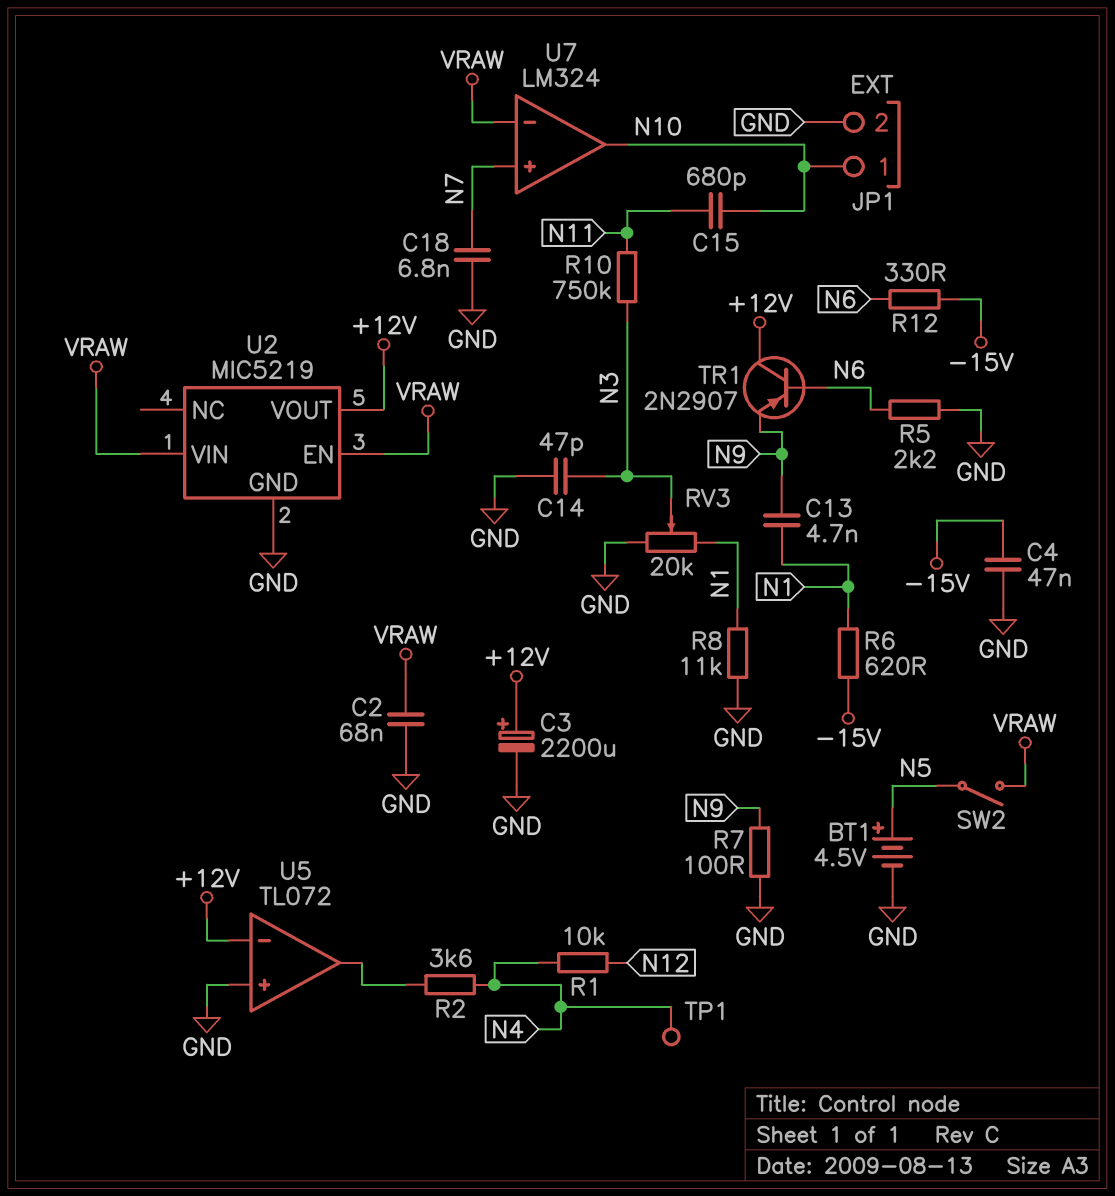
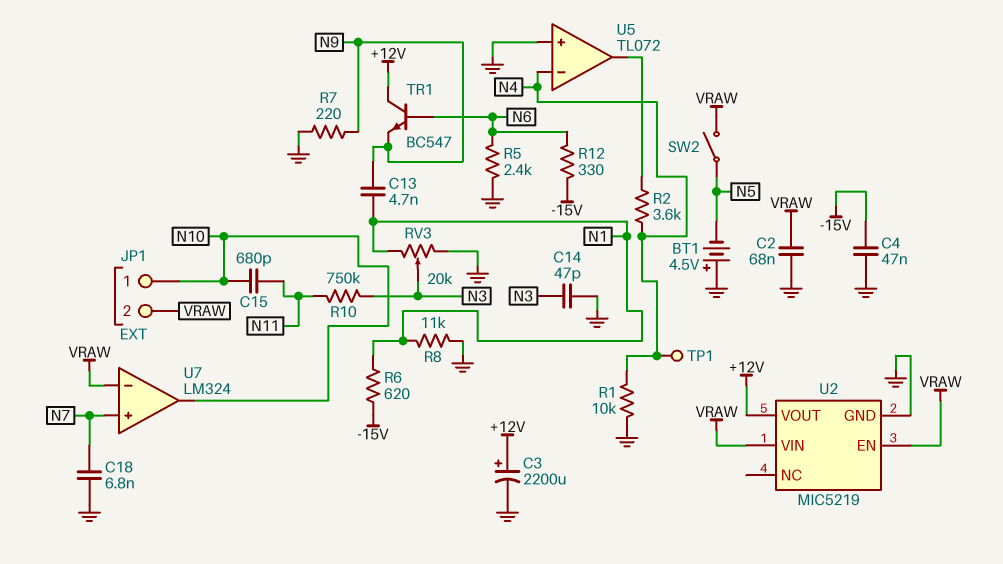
BT1: 4.5V (plus N5, minus GND) -> 4.5V (plus GND, minus N5)
JP1 pin 2: GND -> VRAW
R1: 10k (N4, N12) -> 10k (GND, N4)
R5: 2.2k (GND, N6) -> 2.4k (GND, N6)
R7: 100 (GND, N9) -> 220 (GND, N9)
TR1: PNP 2N2907 (B N6, C +12V, E N9) -> NPN BC547 (B N6, C +12V, E N9)
U5 pin in-: +12V -> N4

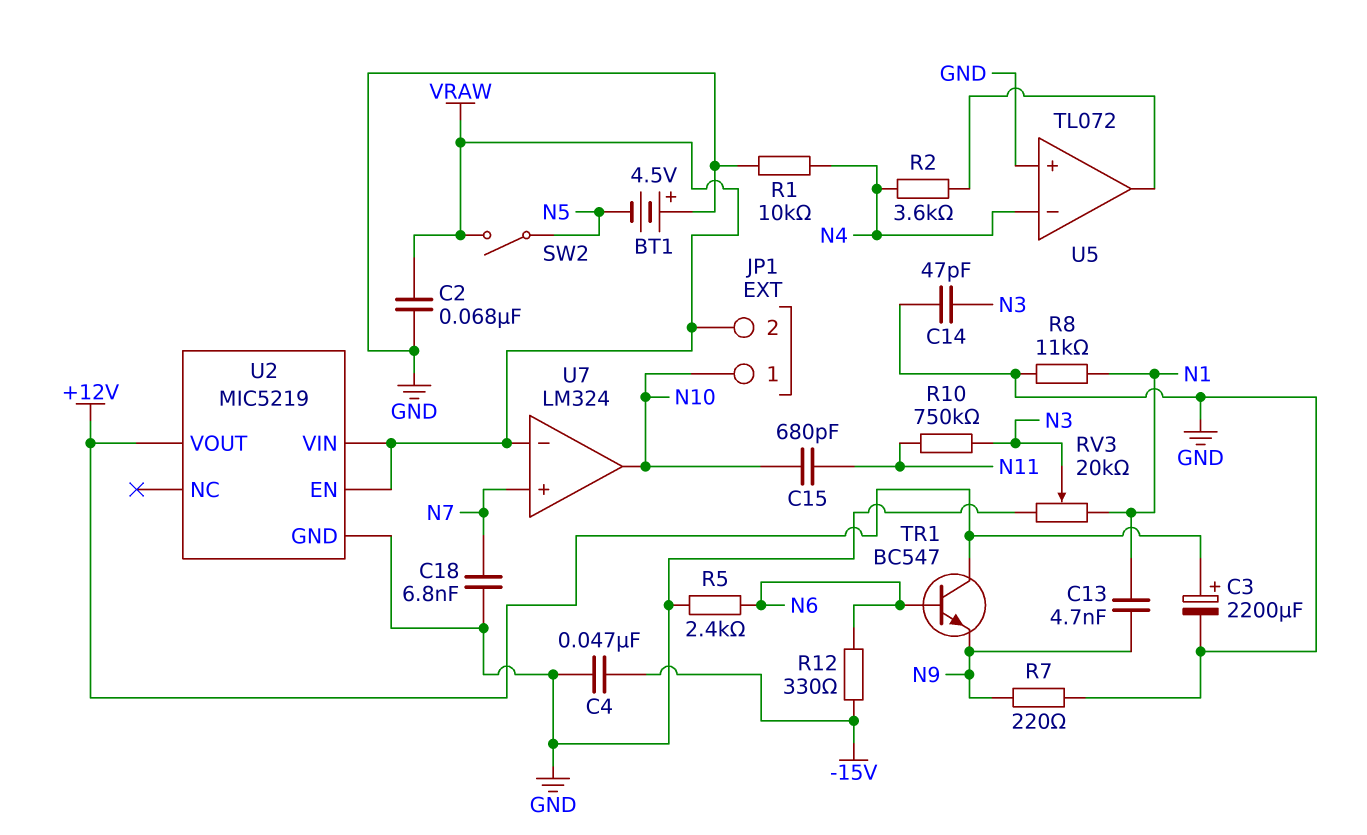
R6: 620 (-15V, N1) -> none
TP1: test point (N4) -> none

